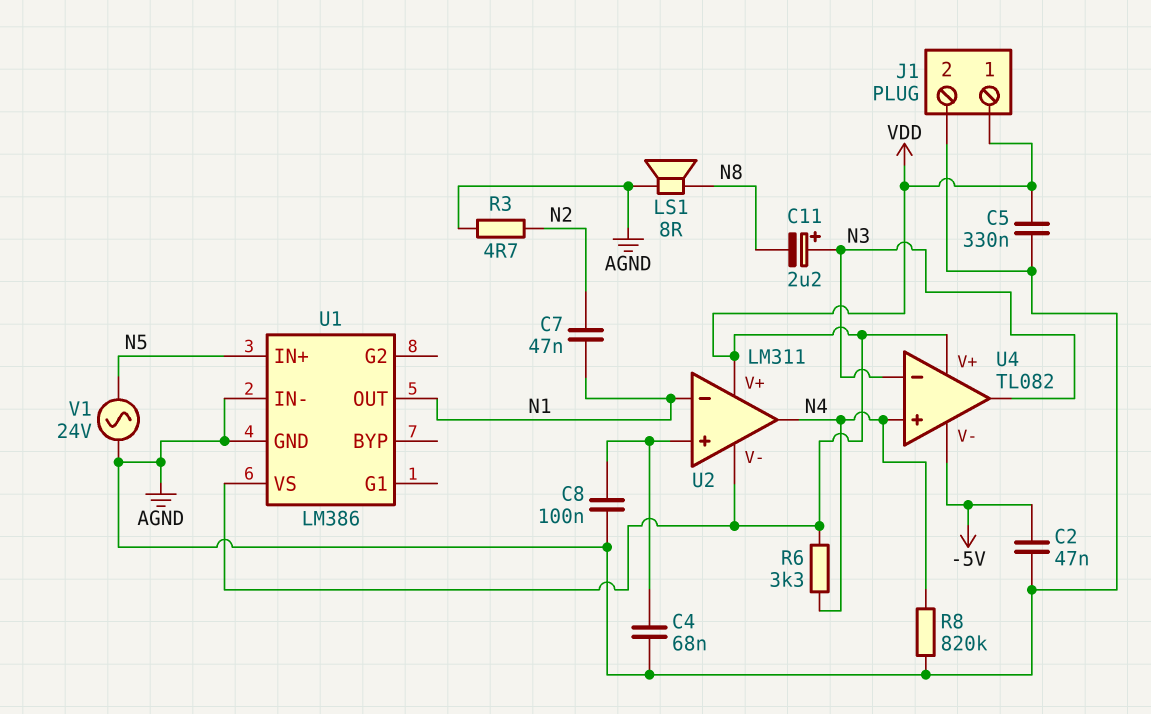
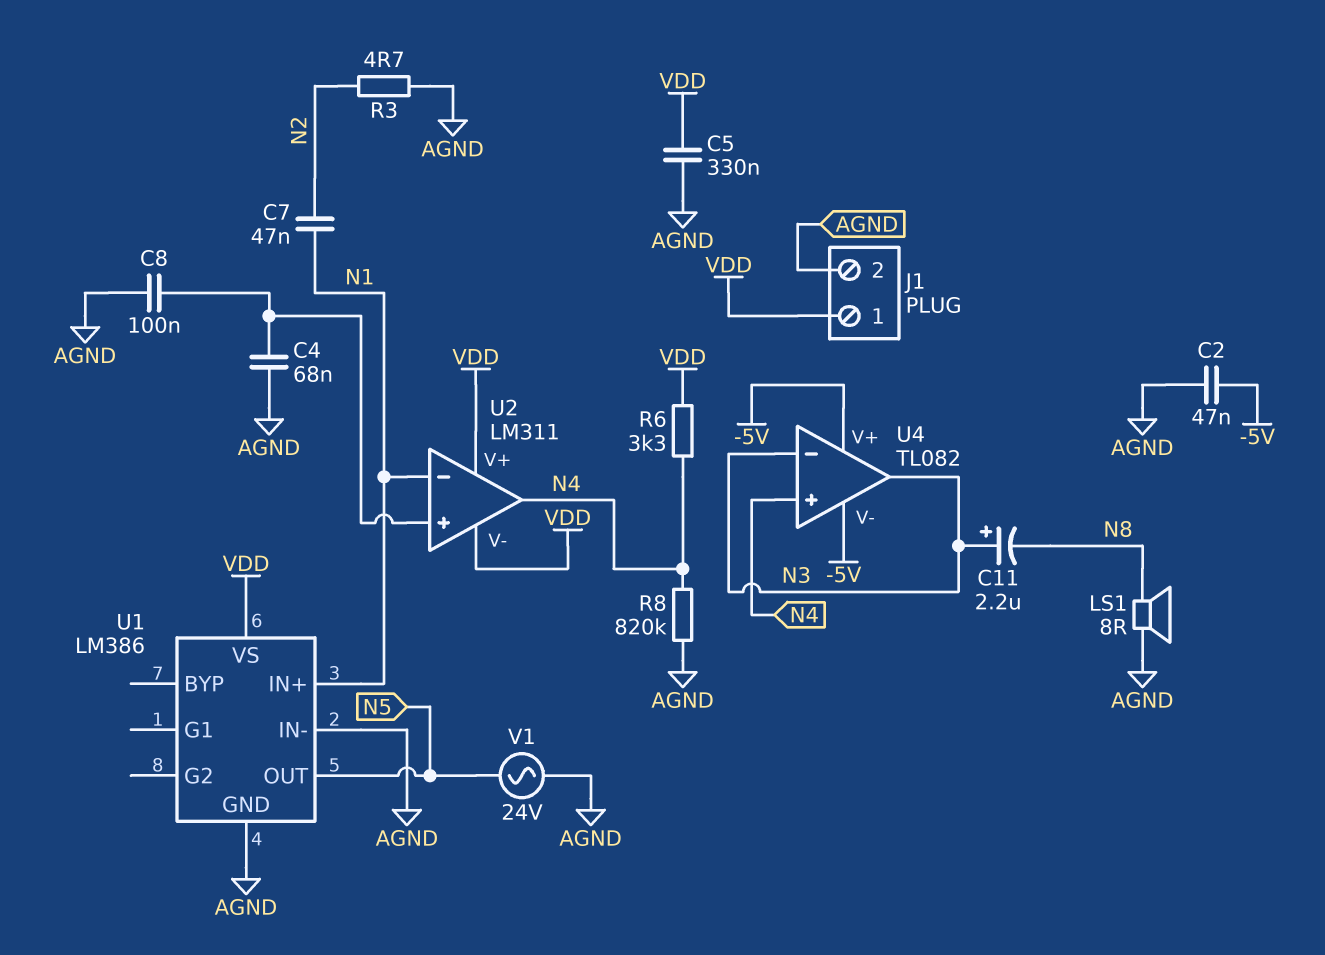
U1 pin IN+: N5 -> N1
U1 pin OUT: N1 -> N5
U4 pin V+: VDD -> -5V

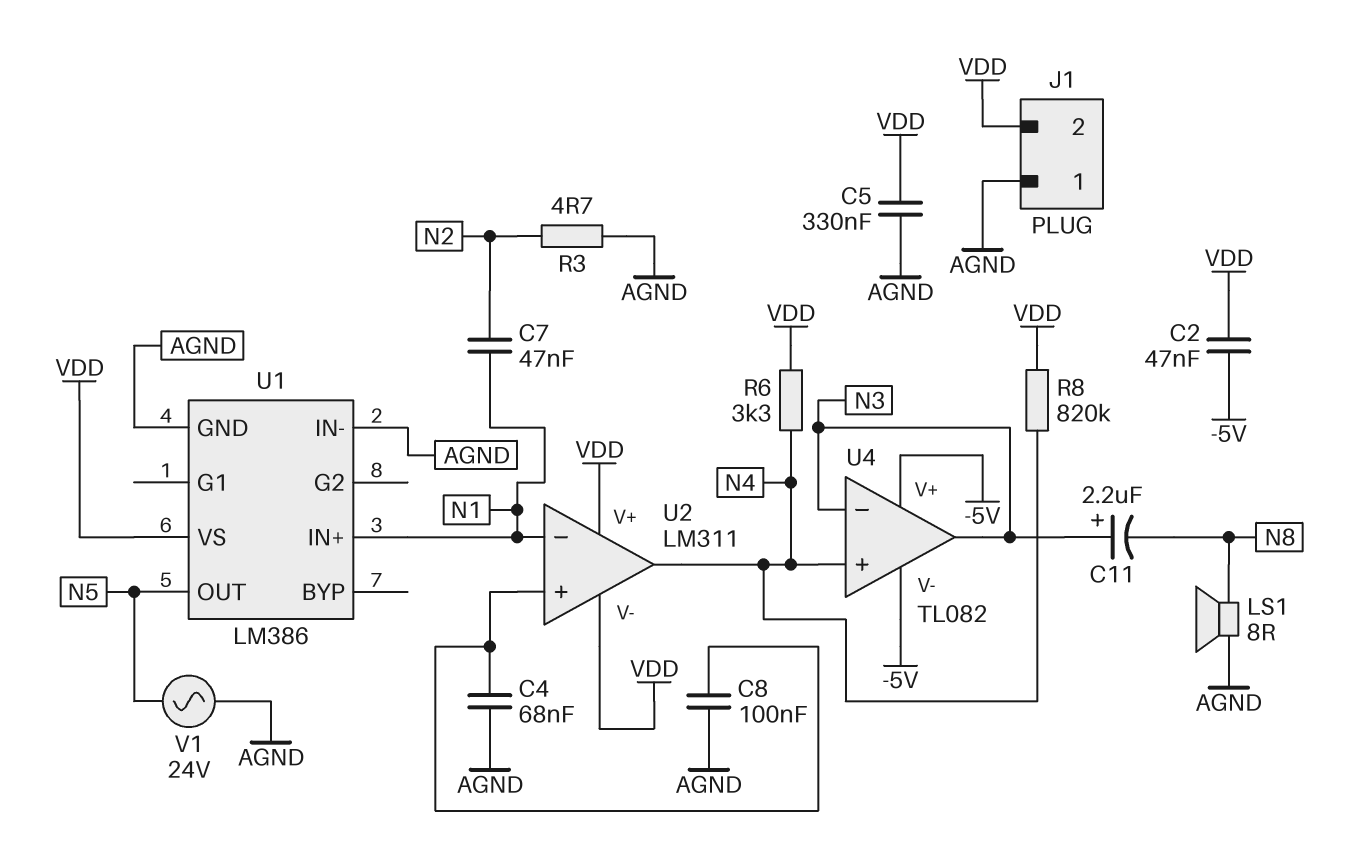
C2: 47nF (-5V, AGND) -> 47nF (-5V, VDD)
J1 pin 1: VDD -> AGND
J1 pin 2: AGND -> VDD
R8: 820k (AGND, N4) -> 820k (N4, VDD)

